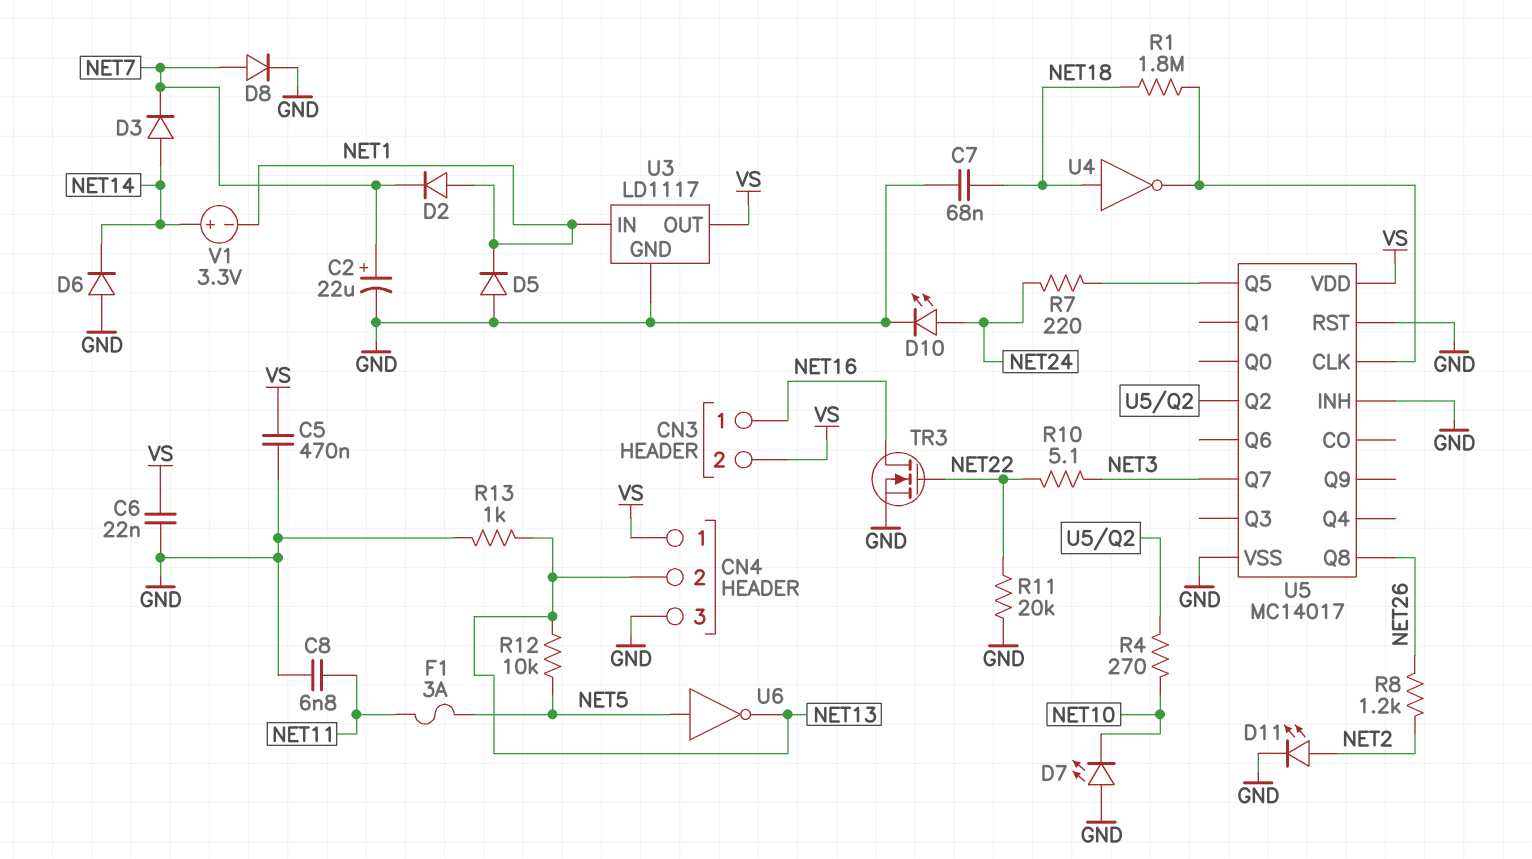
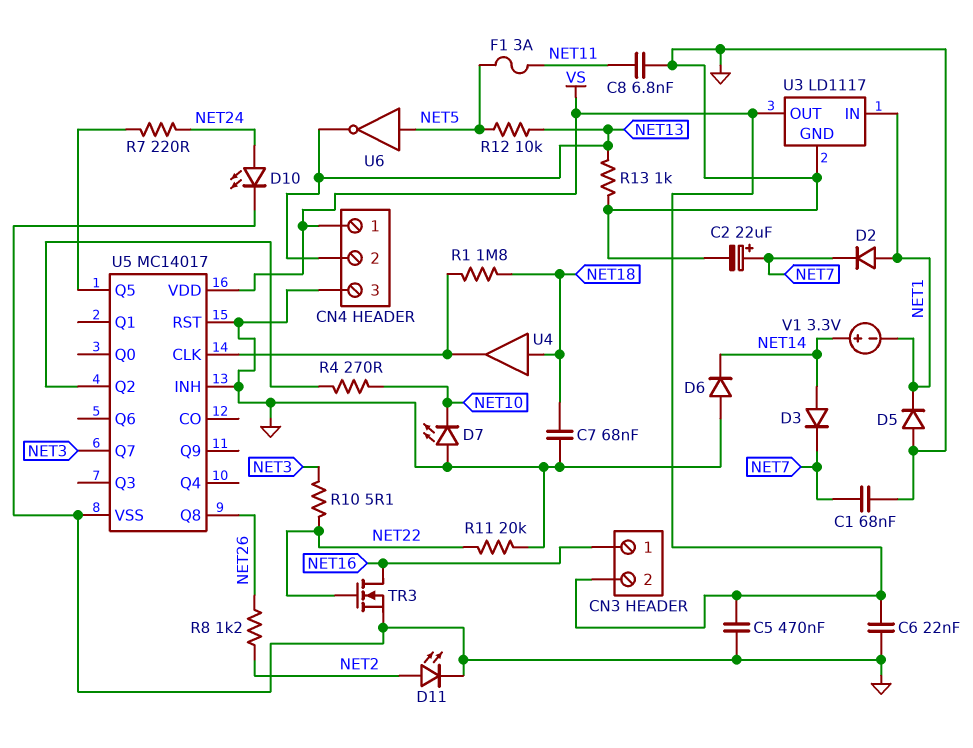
C1: none -> 68nF (GND, NET7)
D8: diode (A NET7, K GND) -> none
U4: NOT (in NET18, out U5/CLK) -> buffer (in NET18, out U5/CLK)

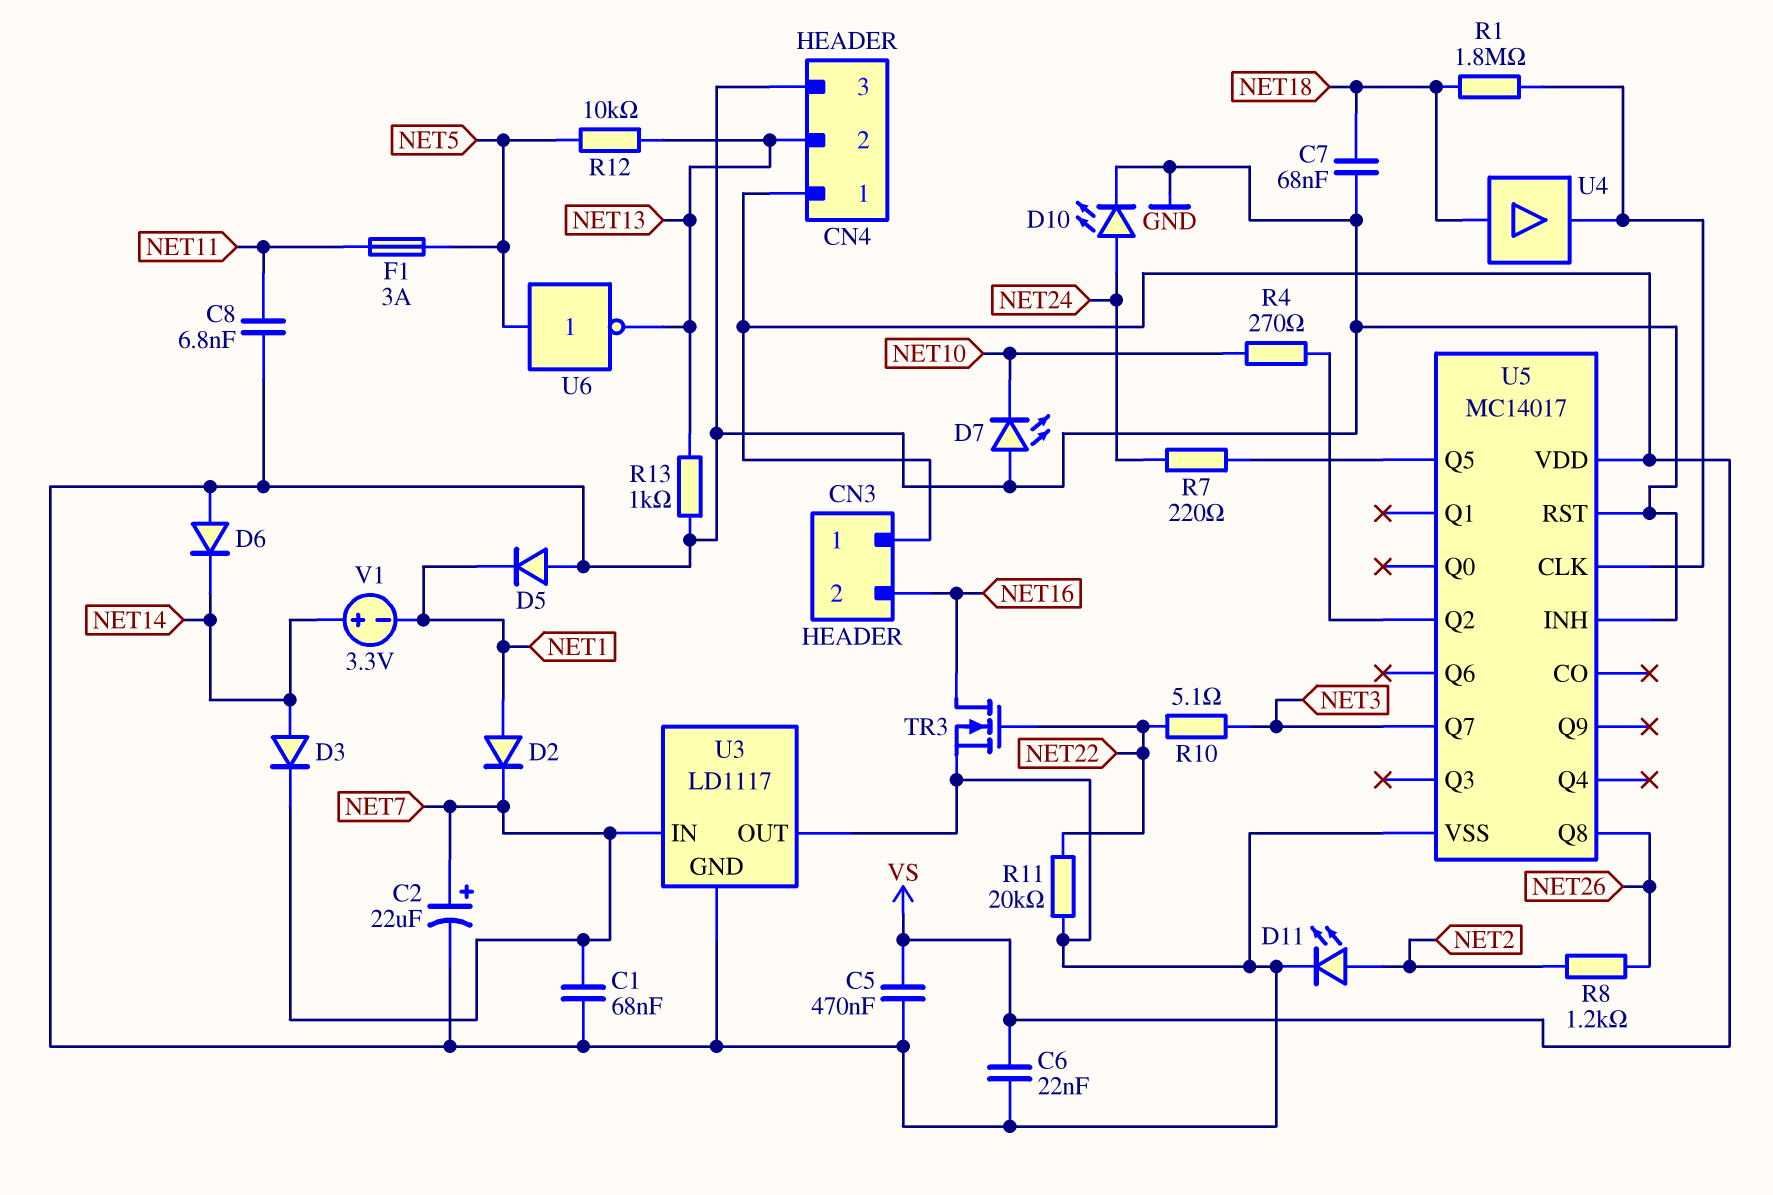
CN3 pin 1: NET16 -> VS
CN3 pin 2: VS -> NET16
U3 pin IN: NET1 -> NET7
U3 pin OUT: VS -> GND

